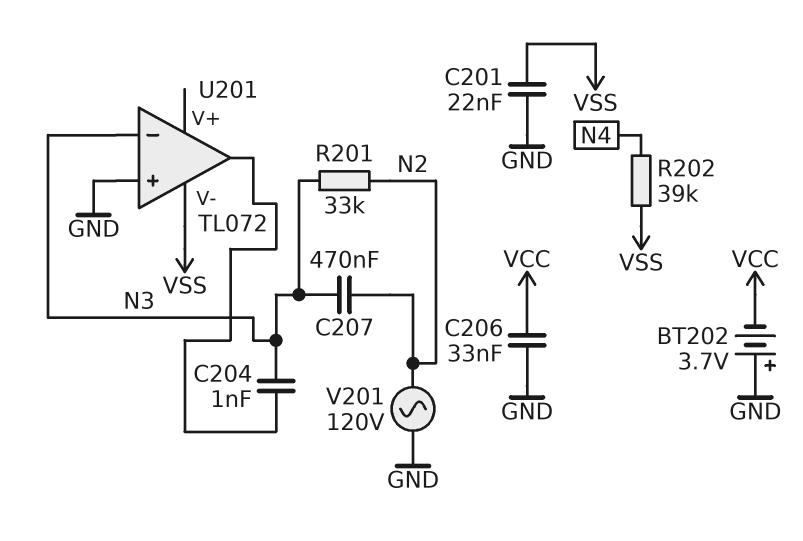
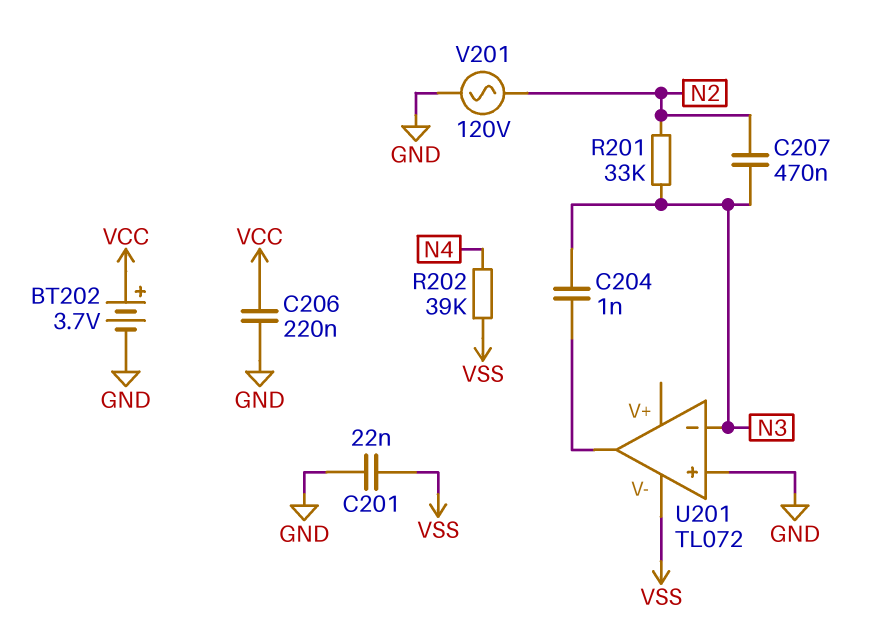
BT202: 3.7V (plus GND, minus VCC) -> 3.7V (plus VCC, minus GND)
C206: 33nF (GND, VCC) -> 220nF (GND, VCC)

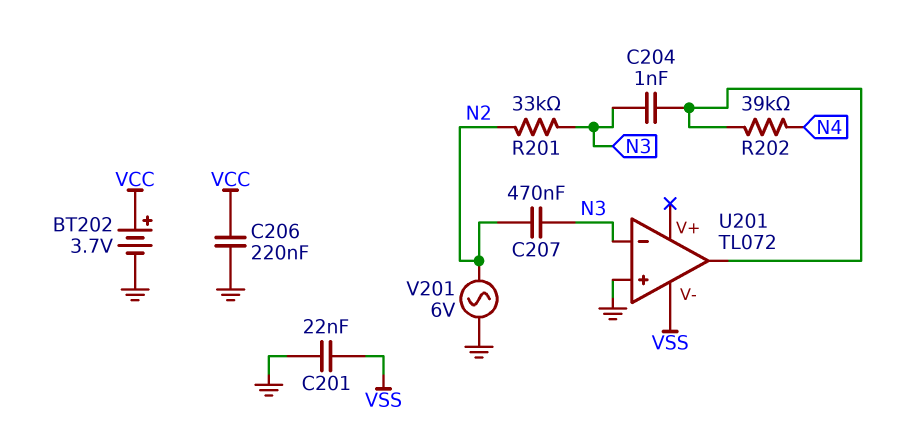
R202: 39k (N4, VSS) -> 39k (N4, U201/out)
V201: AC 120V (GND, N2) -> AC 6V (GND, N2)

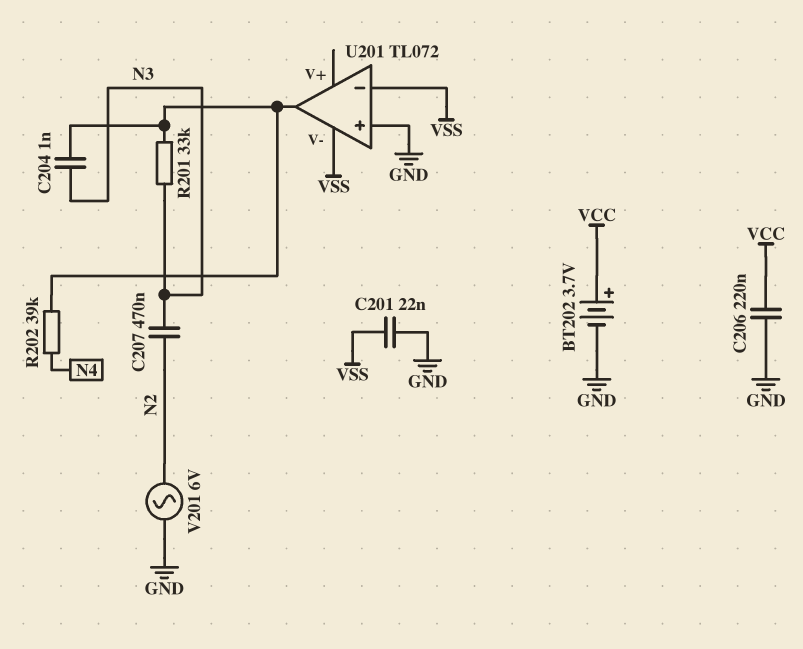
R201: 33k (N2, N3) -> 33k (N3, U201/out)
U201 pin in-: N3 -> VSS

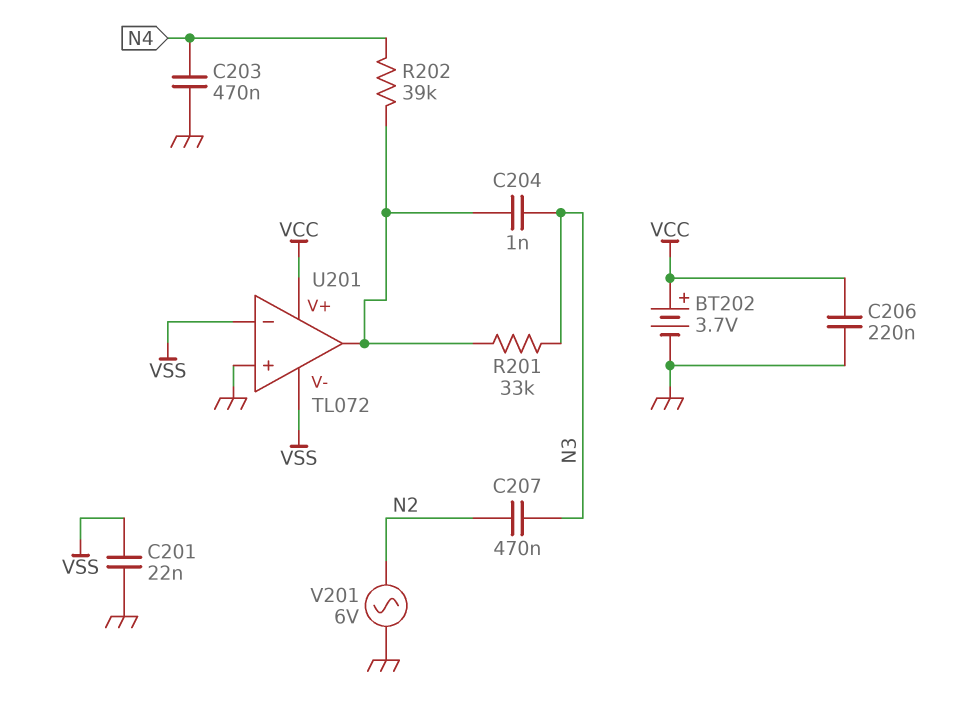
C203: none -> 470nF (GND, N4)
U201 pin V+: none -> VCC

